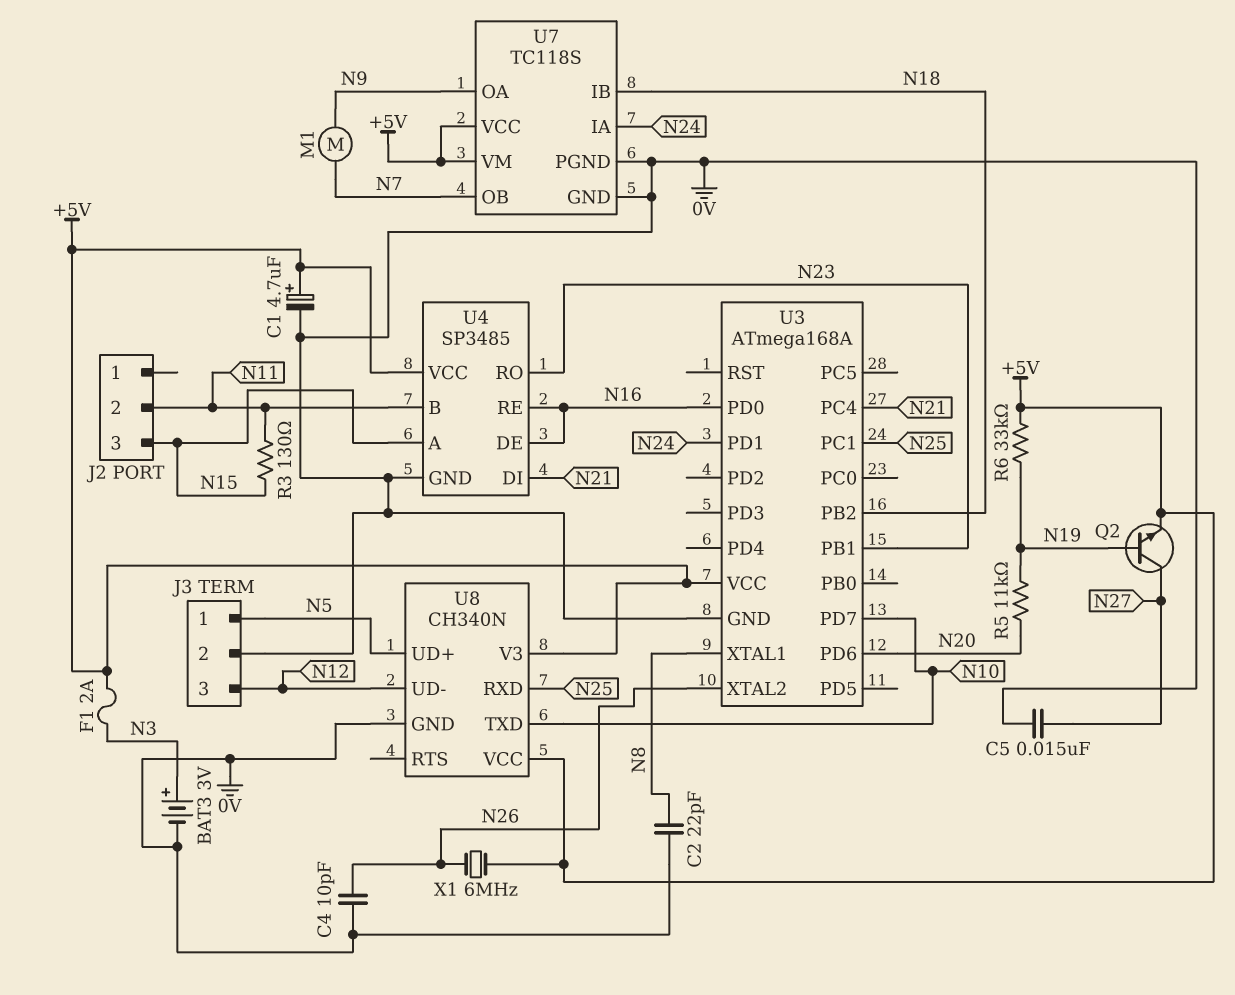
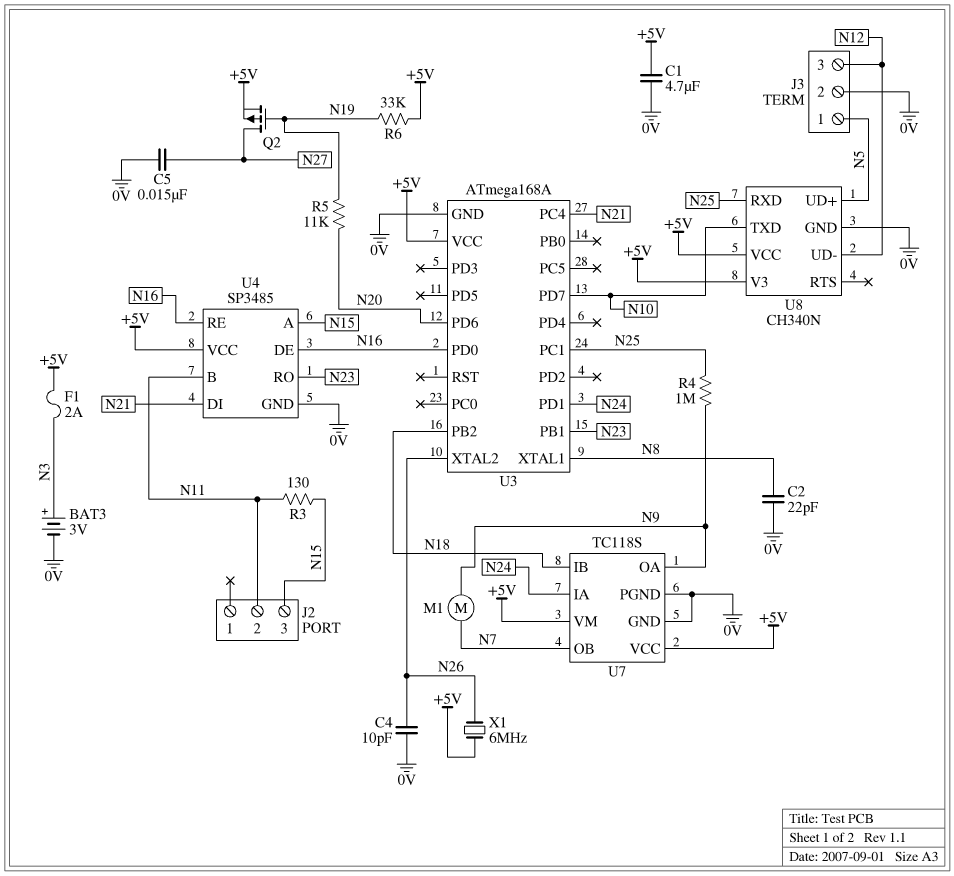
C1: 4.7uF (plus +5V, minus 0V) -> 4.7uF (+5V, 0V)
Q2: NPN (B N19, C N27, E +5V) -> PMOS (G N19, D N27, S +5V)
R4: none -> 1M (N9, N25)

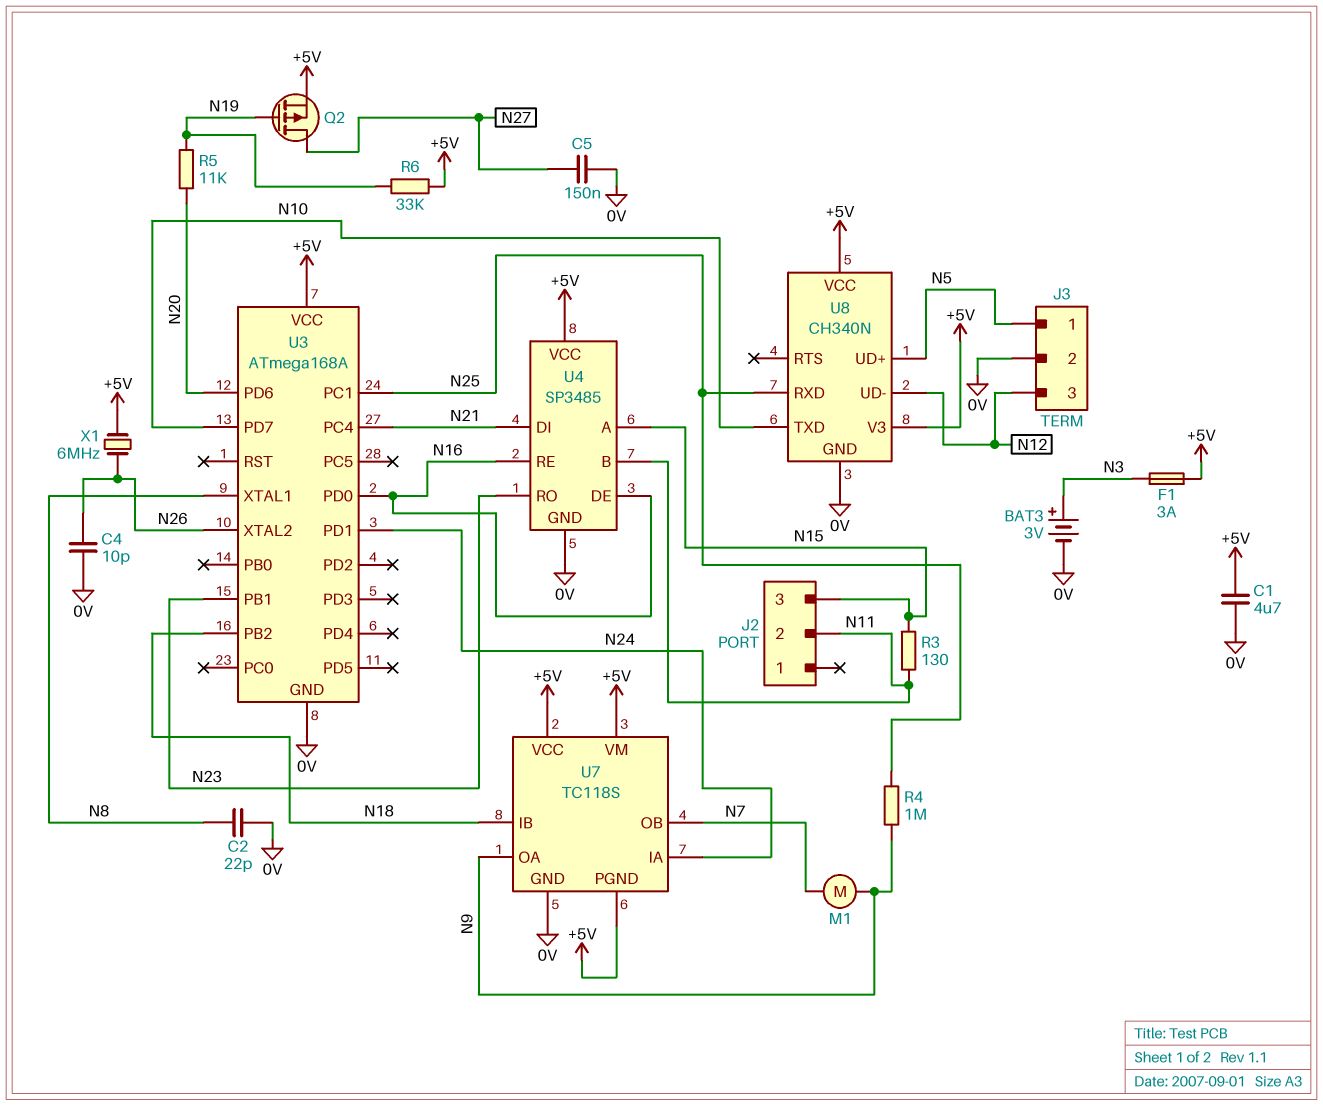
C5: 15nF (0V, N27) -> 150nF (0V, N27)
F1: 2A (+5V, N3) -> 3A (+5V, N3)
U7 pin PGND: 0V -> +5V

